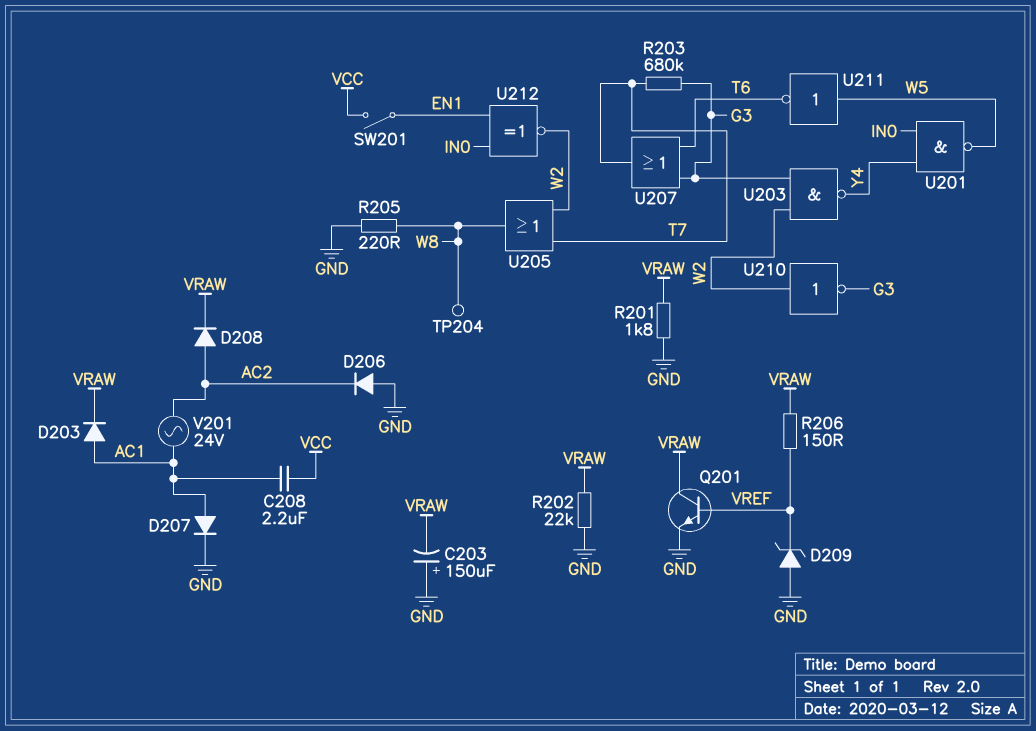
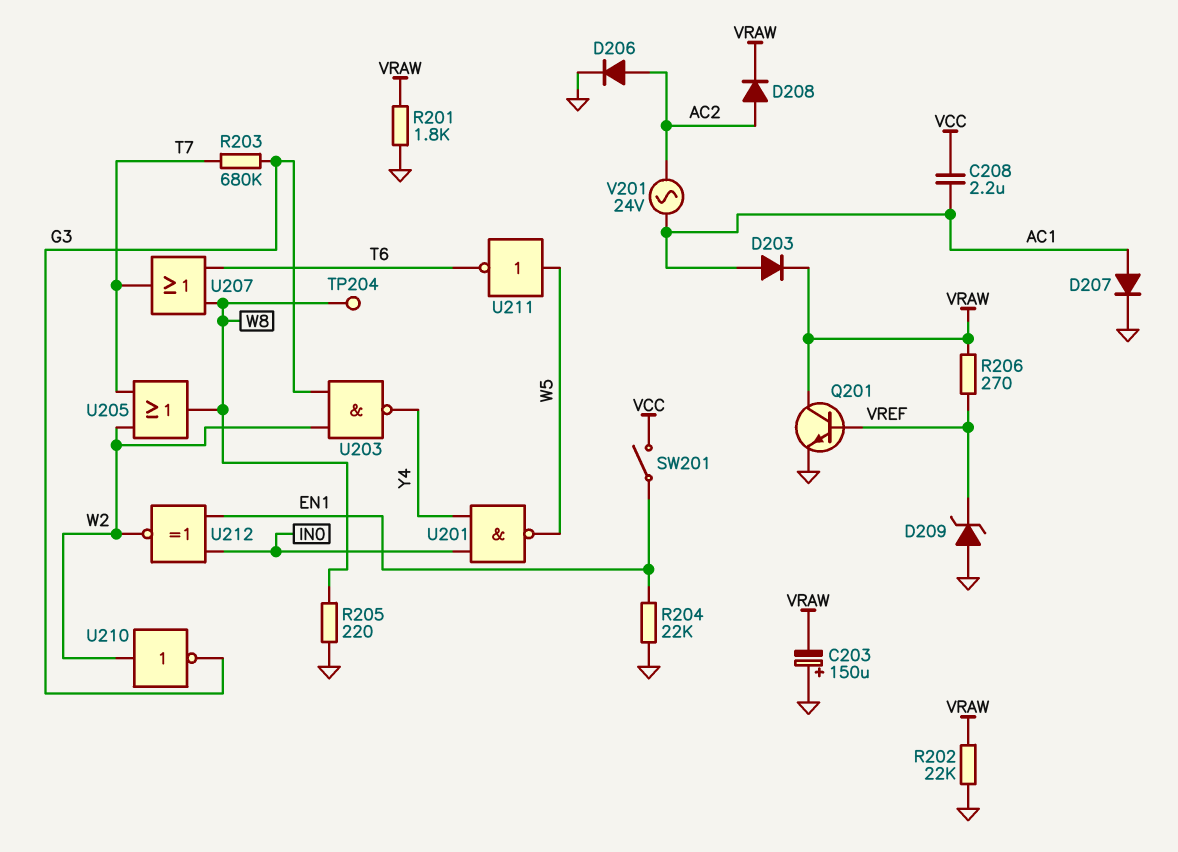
D206: diode (A GND, K AC2) -> diode (A AC2, K GND)
R204: none -> 22k (EN1, GND)
R206: 150 (VRAW, VREF) -> 270 (VRAW, VREF)
U207: OR (in G3, in T6, out T7) -> OR (in T6, in W8, out T7)

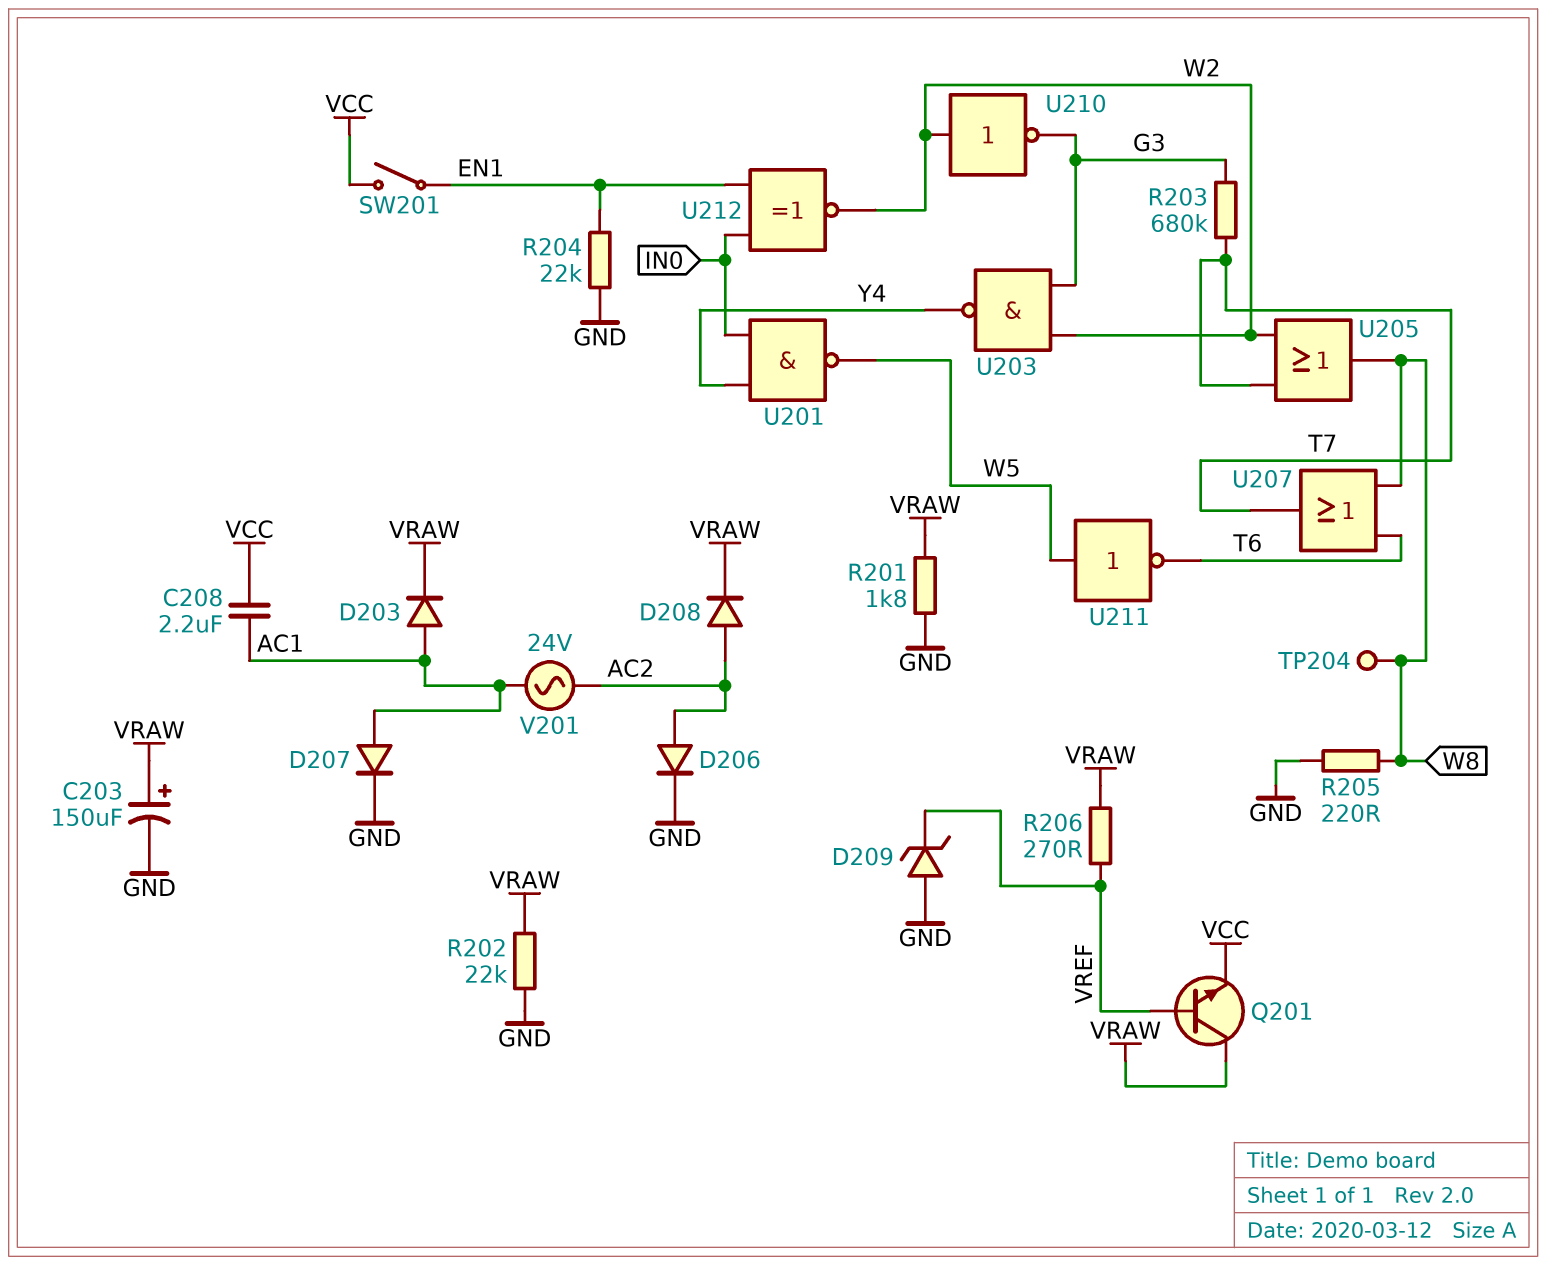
C203: 150uF (plus GND, minus VRAW) -> 150uF (plus VRAW, minus GND)
Q201: NPN (B VREF, C VRAW, E GND) -> NPN (B VREF, C VRAW, E VCC)

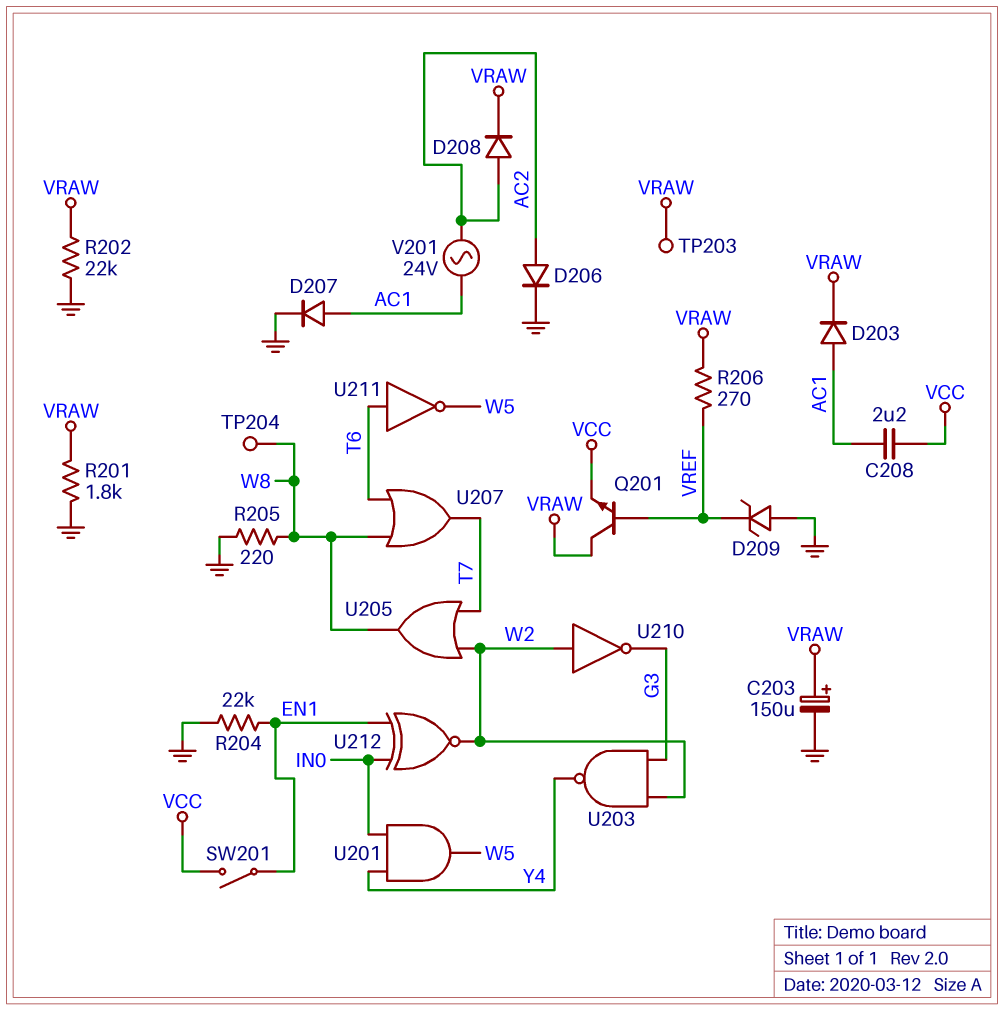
R203: 680k (G3, T7) -> none
TP203: none -> test point (VRAW)
U201: NAND (in IN0, in Y4, out W5) -> AND (in IN0, in Y4, out W5)
U211: NOT (in W5, out T6) -> NOT (in T6, out W5)

